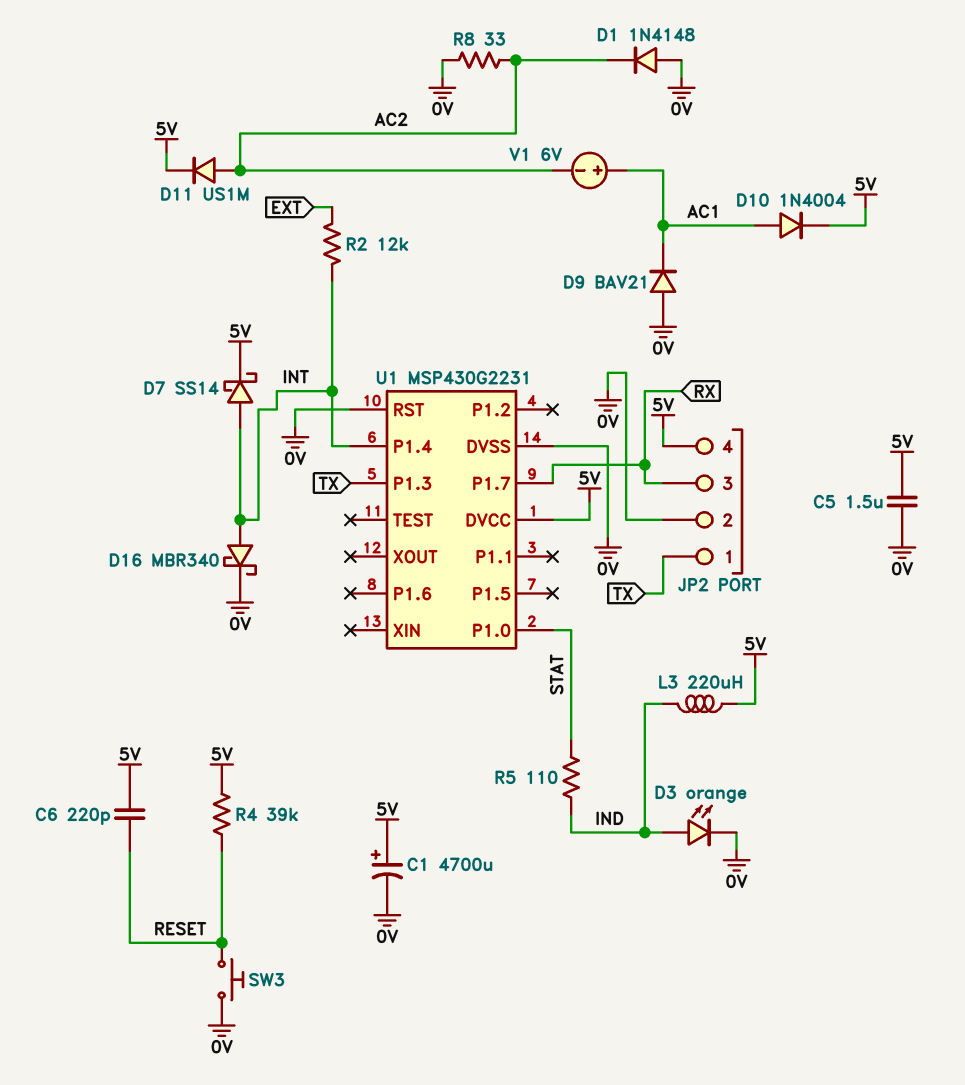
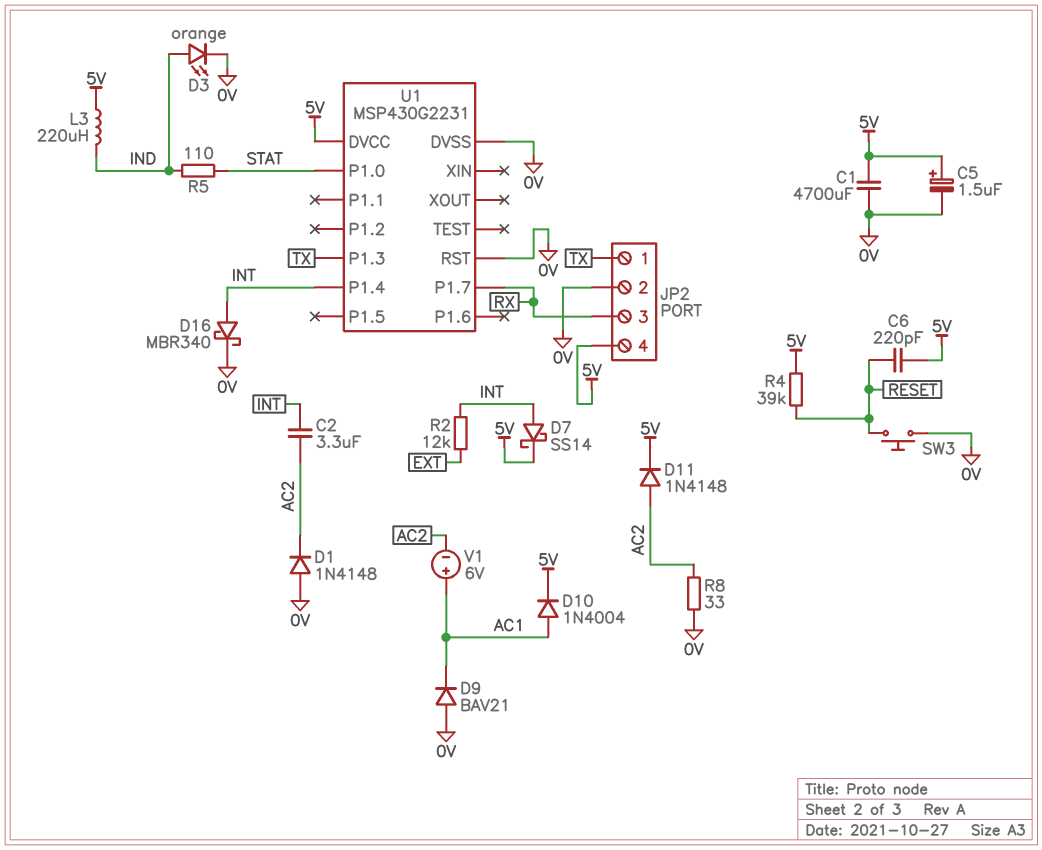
C1: 4700uF (plus 5V, minus 0V) -> 4700uF (0V, 5V)
C2: none -> 3.3uF (AC2, INT)
C5: 1.5uF (0V, 5V) -> 1.5uF (plus 5V, minus 0V)
D11: diode US1M (A AC2, K 5V) -> diode 1N4148 (A AC2, K 5V)

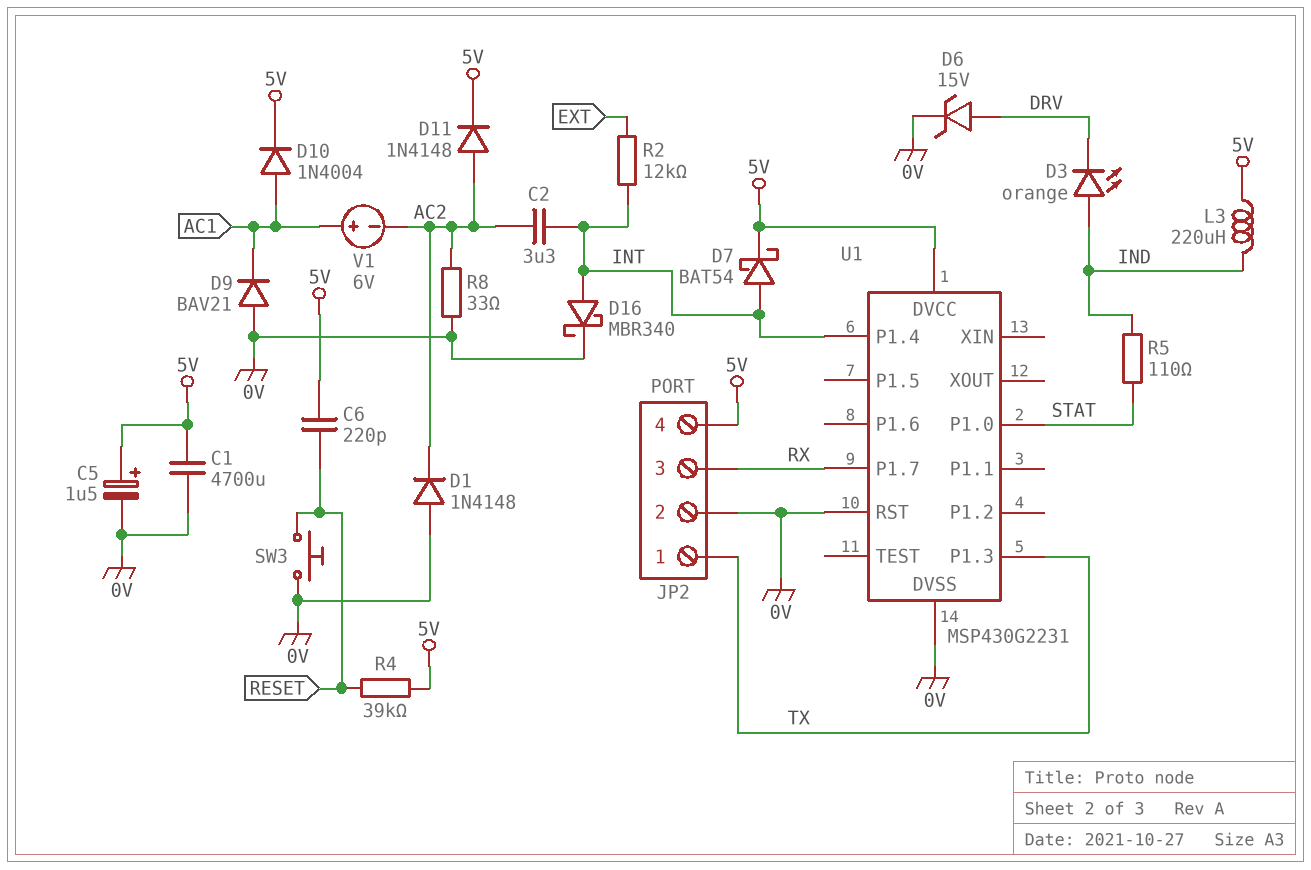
D3: LED orange (A IND, K 0V) -> LED orange (A IND, K DRV)
D6: none -> zener 15V (A DRV, K 0V)
D7: schottky SS14 (A INT, K 5V) -> schottky BAT54 (A INT, K 5V)

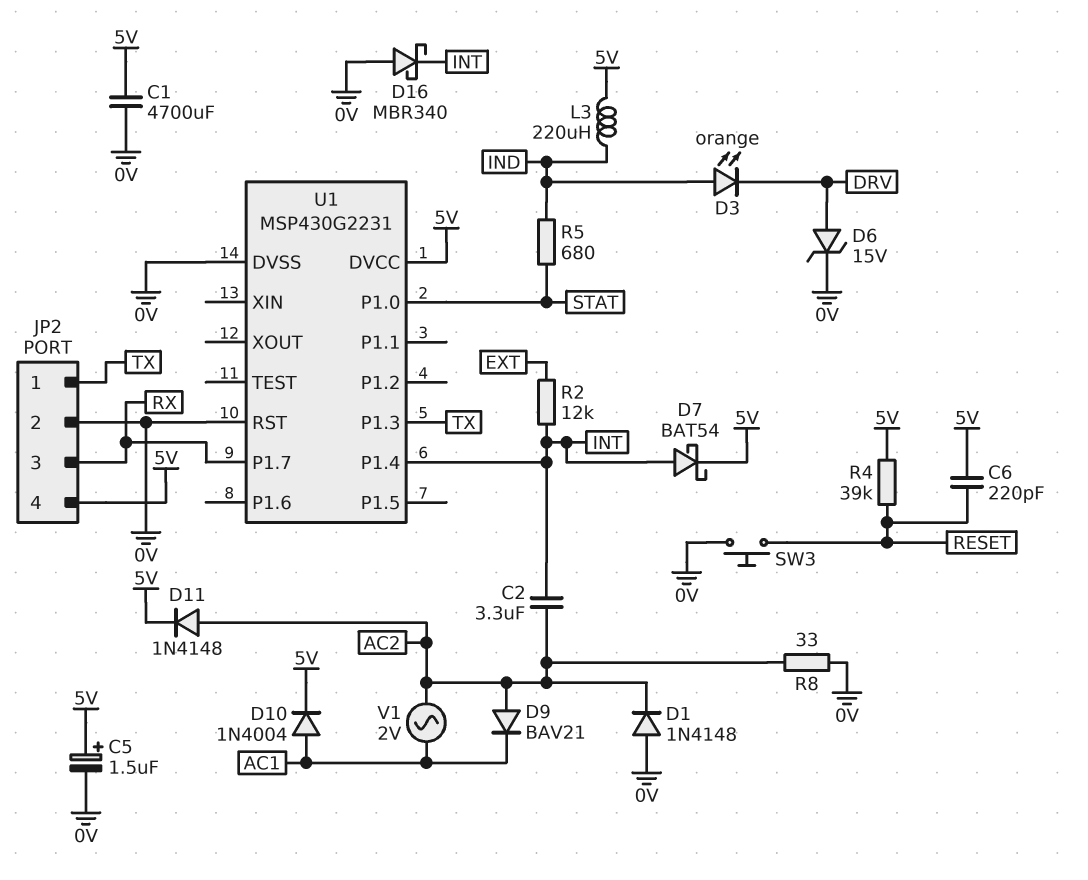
D9: diode BAV21 (A 0V, K AC1) -> diode BAV21 (A AC2, K AC1)
D16: schottky MBR340 (A INT, K 0V) -> schottky MBR340 (A 0V, K INT)
R5: 110 (IND, STAT) -> 680 (IND, STAT)
V1: 6V (plus AC1, minus AC2) -> AC 2V (AC1, AC2)

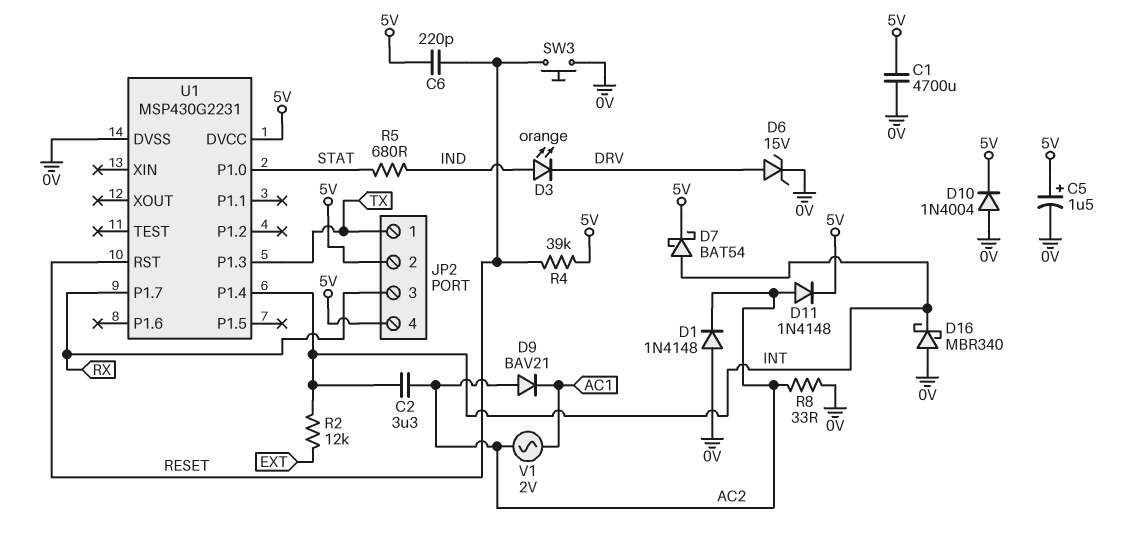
D10: diode 1N4004 (A AC1, K 5V) -> diode 1N4004 (A 0V, K 5V)
JP2 pin 2: 0V -> 5V
L3: 220uH (5V, IND) -> none
U1 pin RST: 0V -> RESET

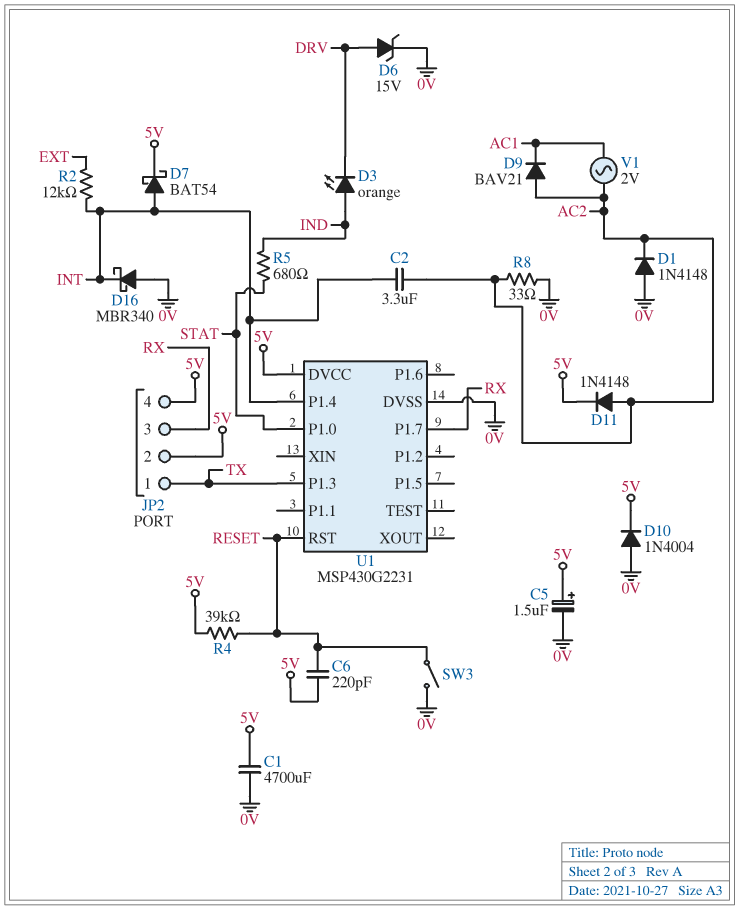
SW3: button (0V, RESET) -> switch (0V, RESET)

